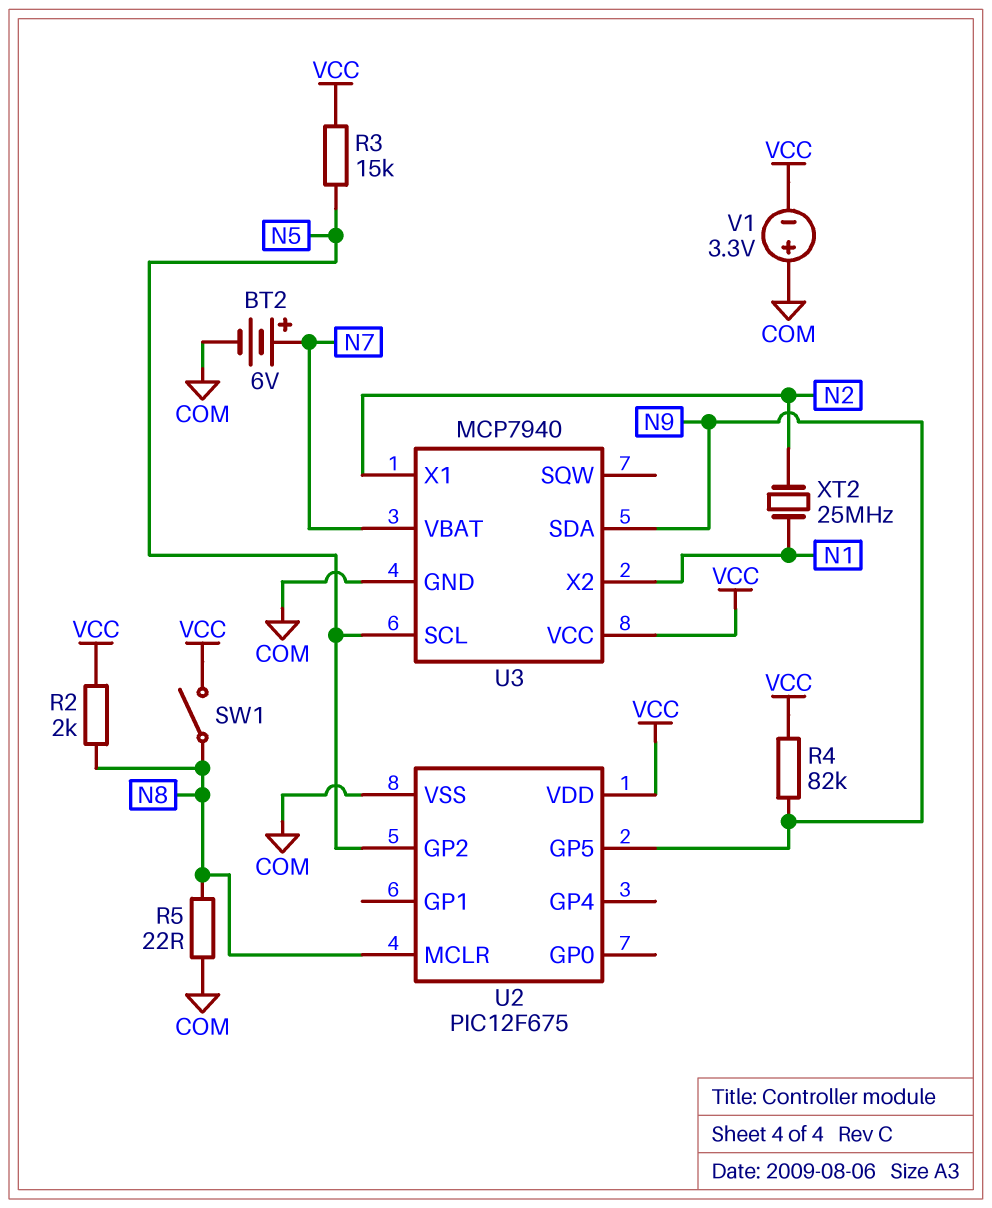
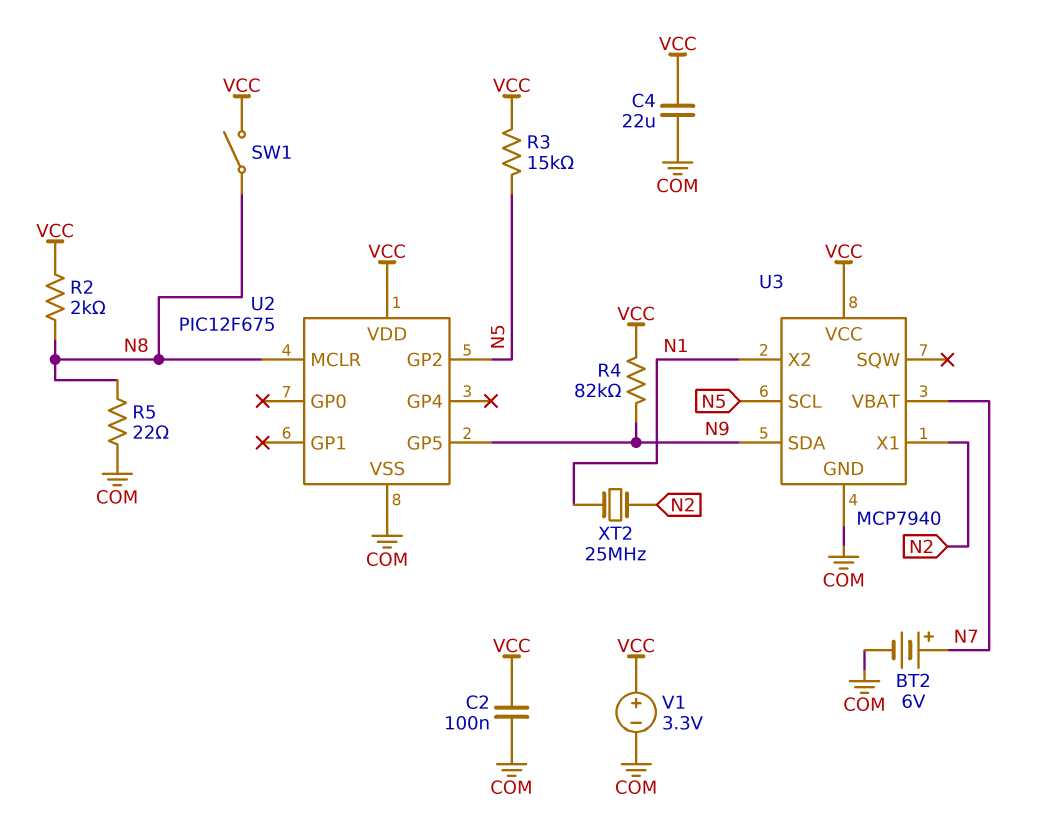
C2: none -> 100nF (COM, VCC)
C4: none -> 22uF (COM, VCC)
V1: 3.3V (plus COM, minus VCC) -> 3.3V (plus VCC, minus COM)

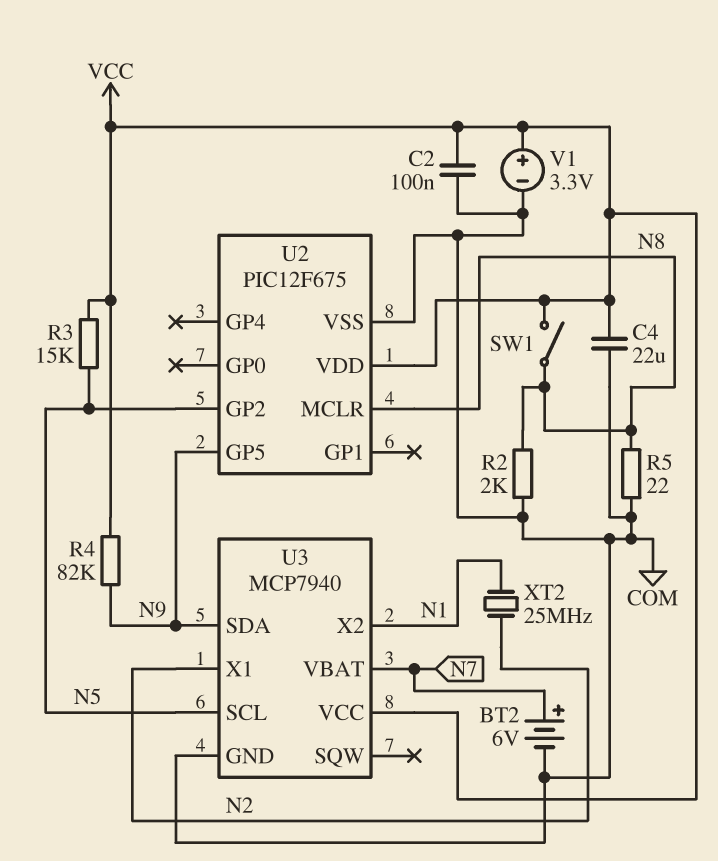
R2: 2k (N8, VCC) -> 2k (COM, N8)

